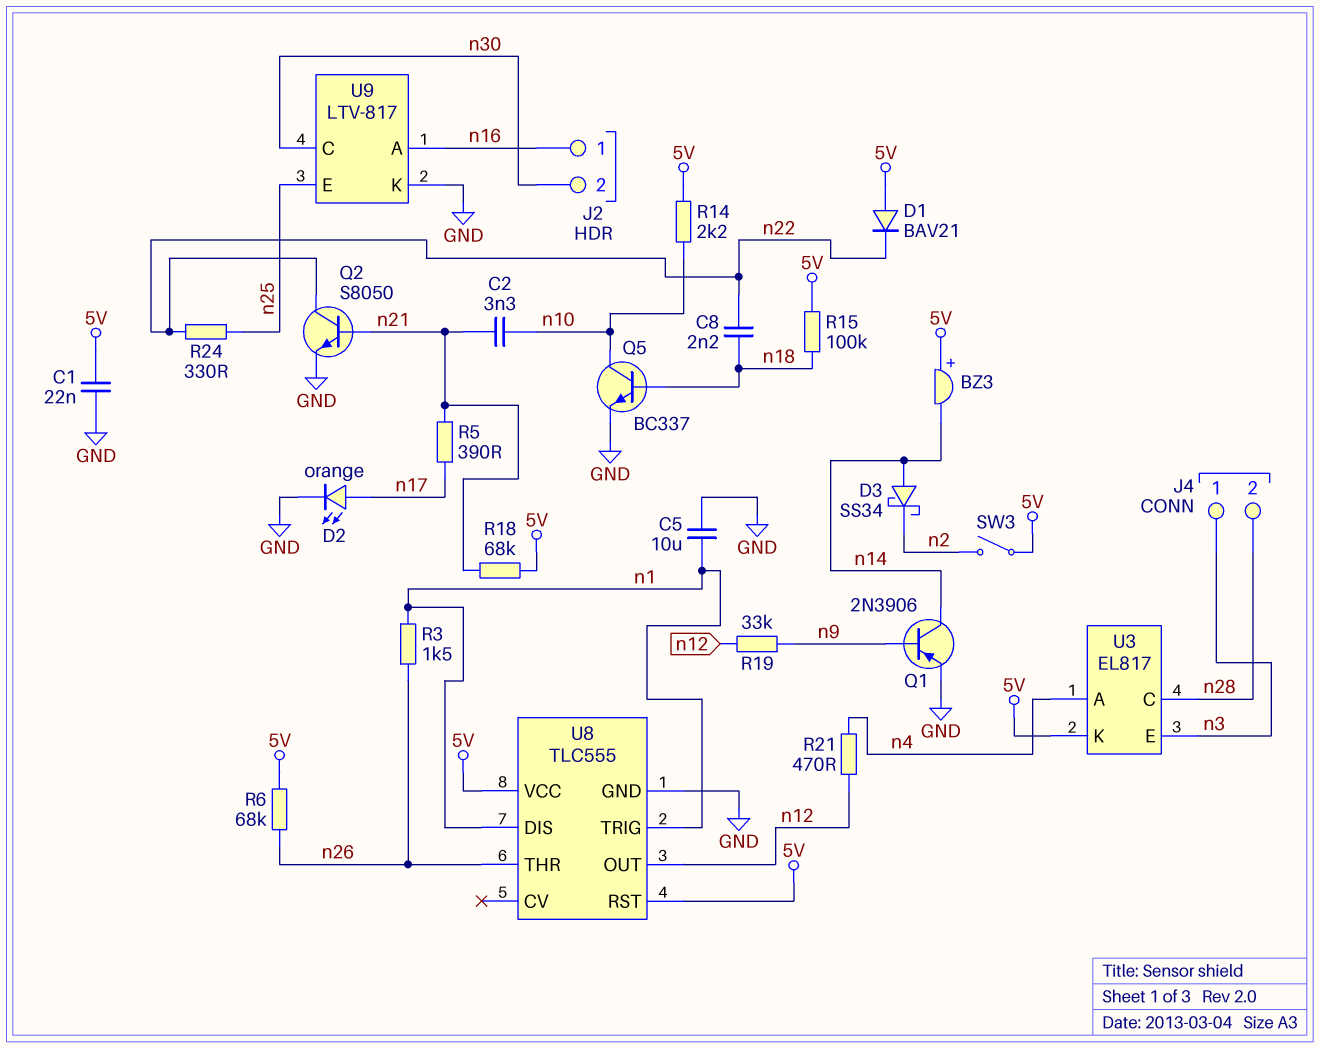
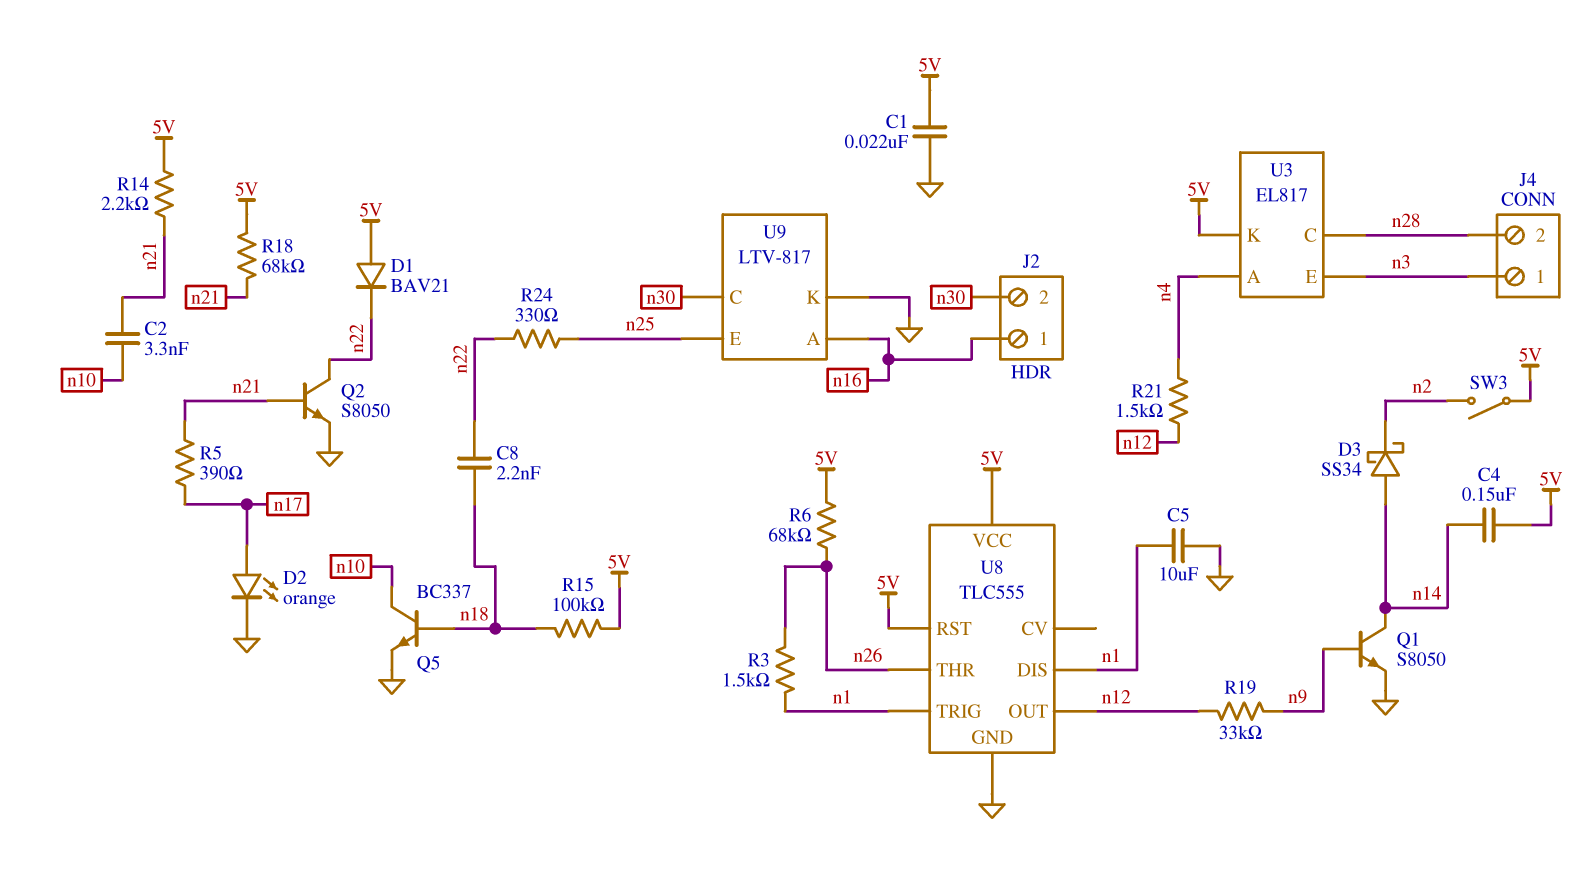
BZ3: buzzer (plus 5V, minus n14) -> none
C4: none -> 150nF (5V, n14)
Q1: PNP 2N3906 (B n9, C n14, E GND) -> NPN S8050 (B n9, C n14, E GND)
R14: 2.2k (5V, n10) -> 2.2k (5V, n21)
R21: 470 (n4, n12) -> 1.5k (n4, n12)

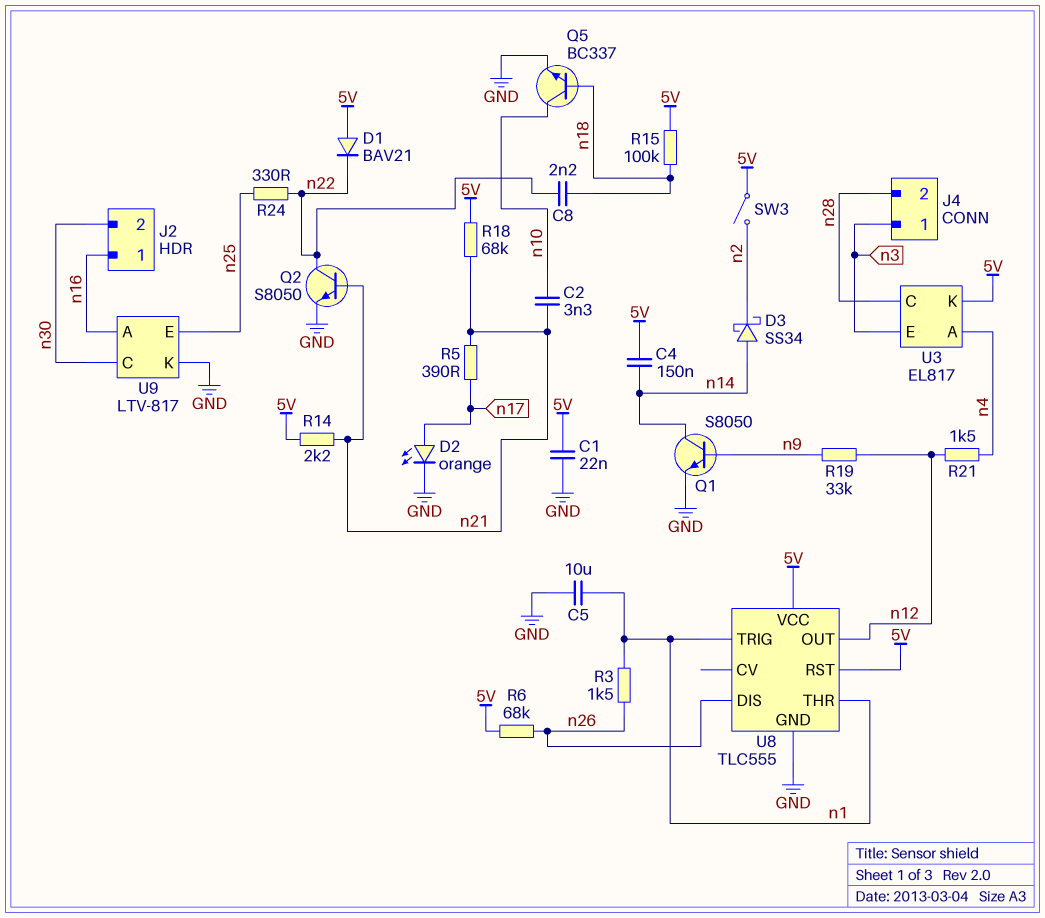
U8 pin DIS: n1 -> n26
U8 pin THR: n26 -> n1

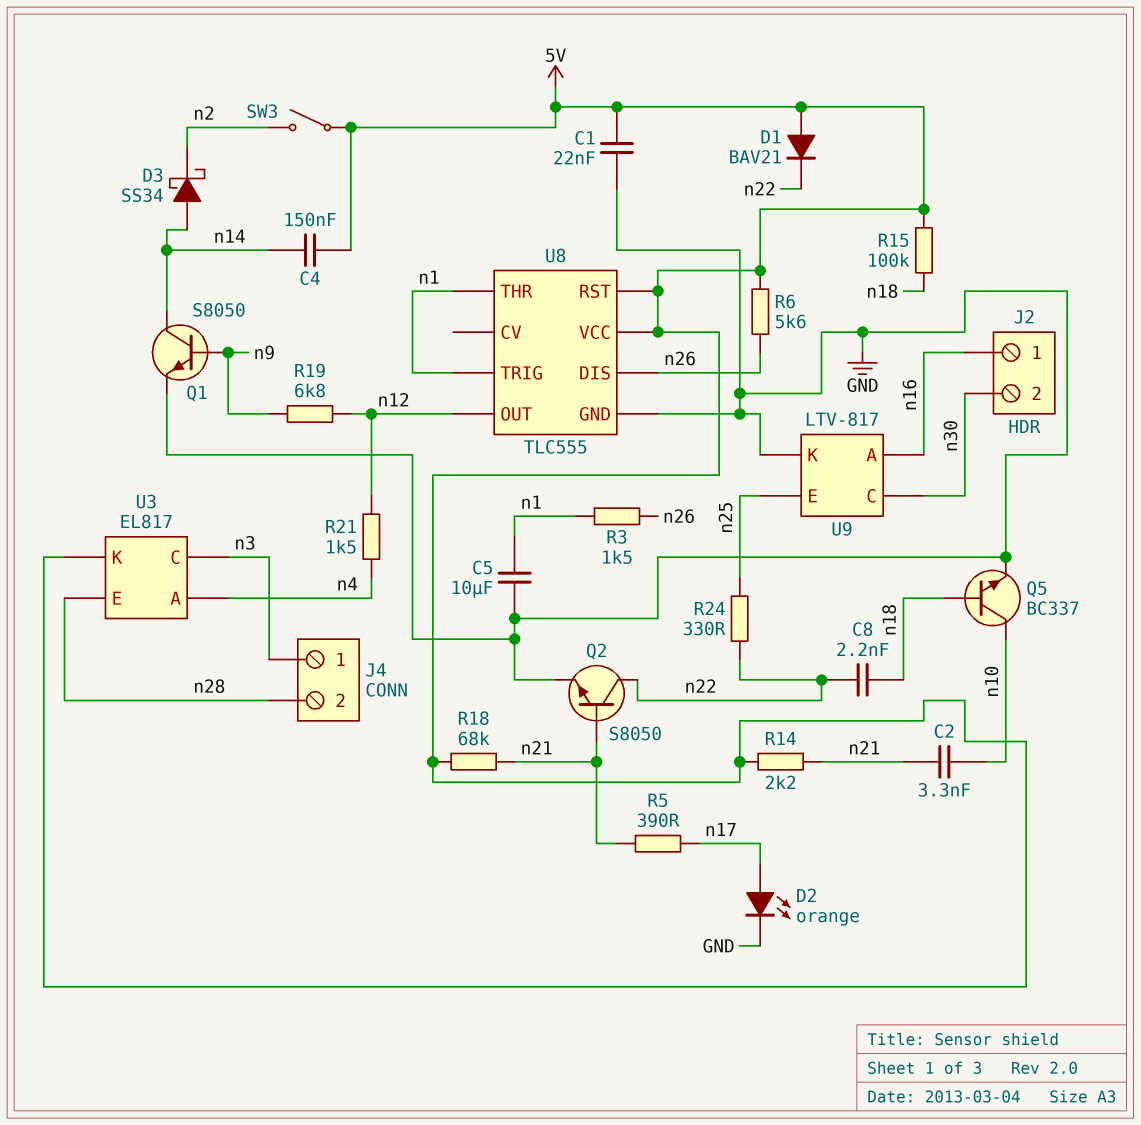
R6: 68k (5V, n26) -> 5.6k (5V, n26)
R19: 33k (n9, n12) -> 6.8k (n9, n12)
U3 pin C: n28 -> n3
U3 pin E: n3 -> n28

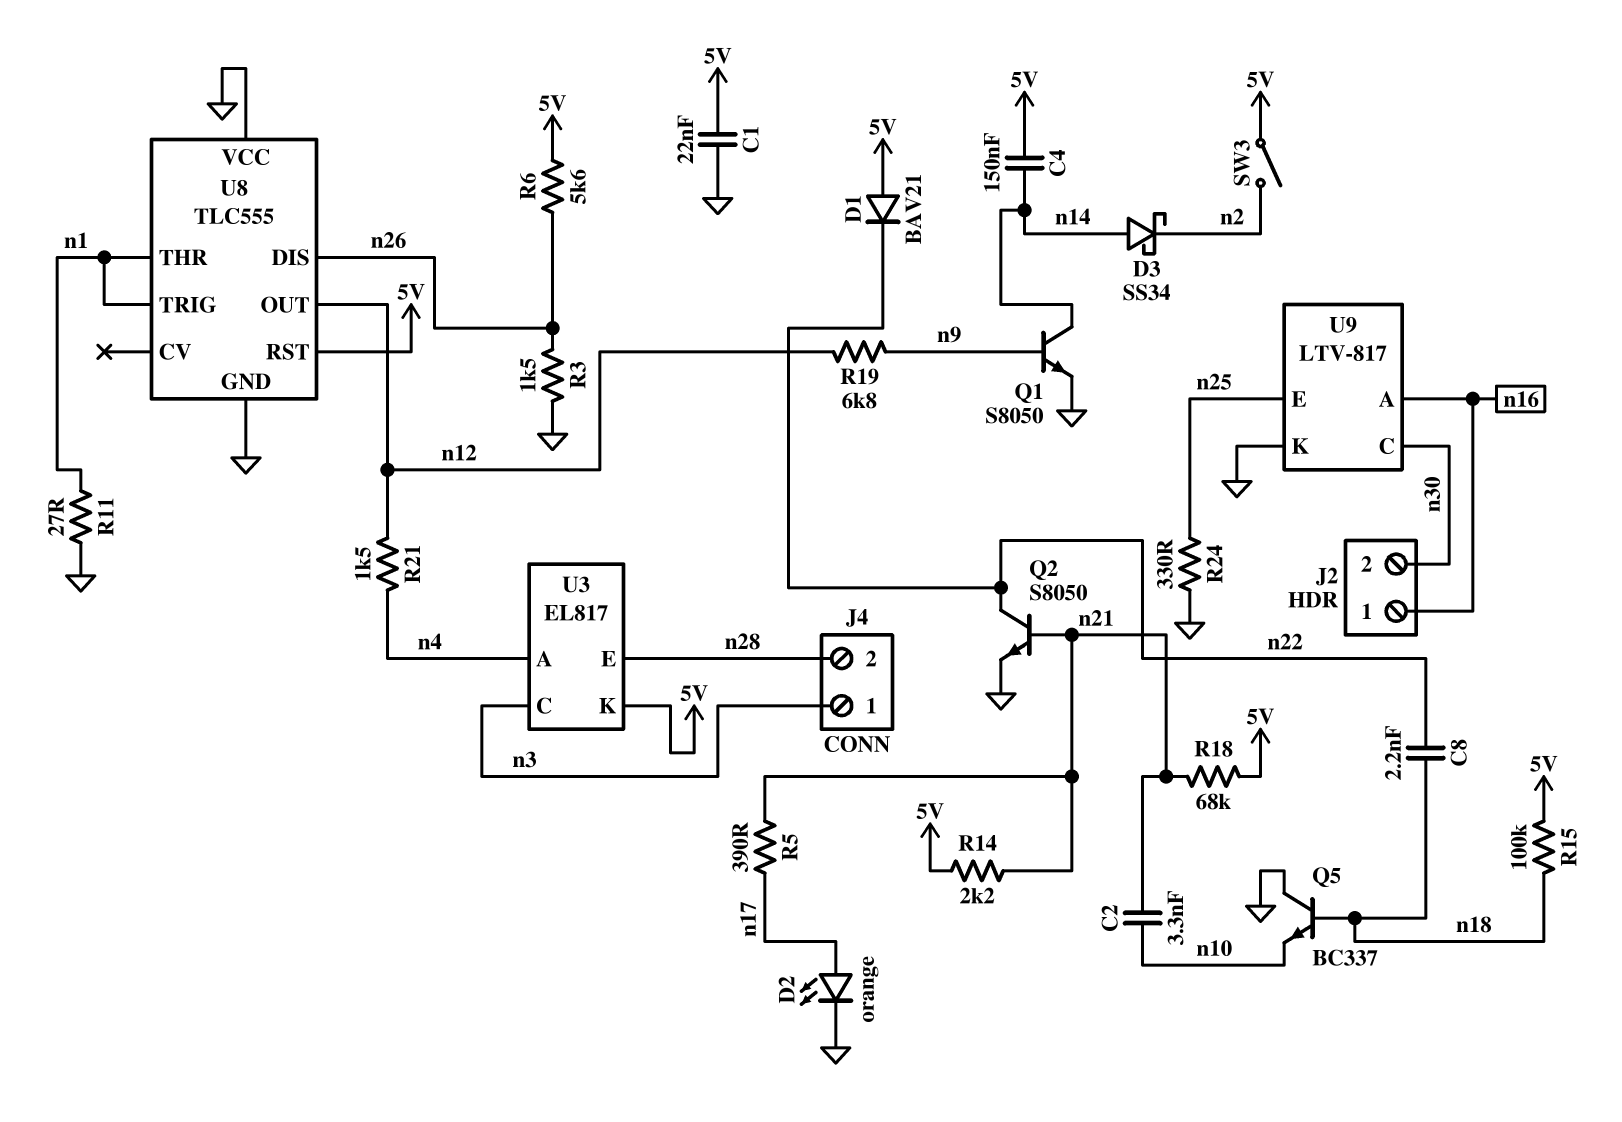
C5: 10uF (GND, n1) -> none
Q5: NPN BC337 (B n18, C n10, E GND) -> NPN BC337 (B n18, C GND, E n10)
R3: 1.5k (n1, n26) -> 1.5k (GND, n26)
R11: none -> 27 (GND, n1)
R24: 330 (n22, n25) -> 330 (GND, n25)
U8 pin VCC: 5V -> GND

